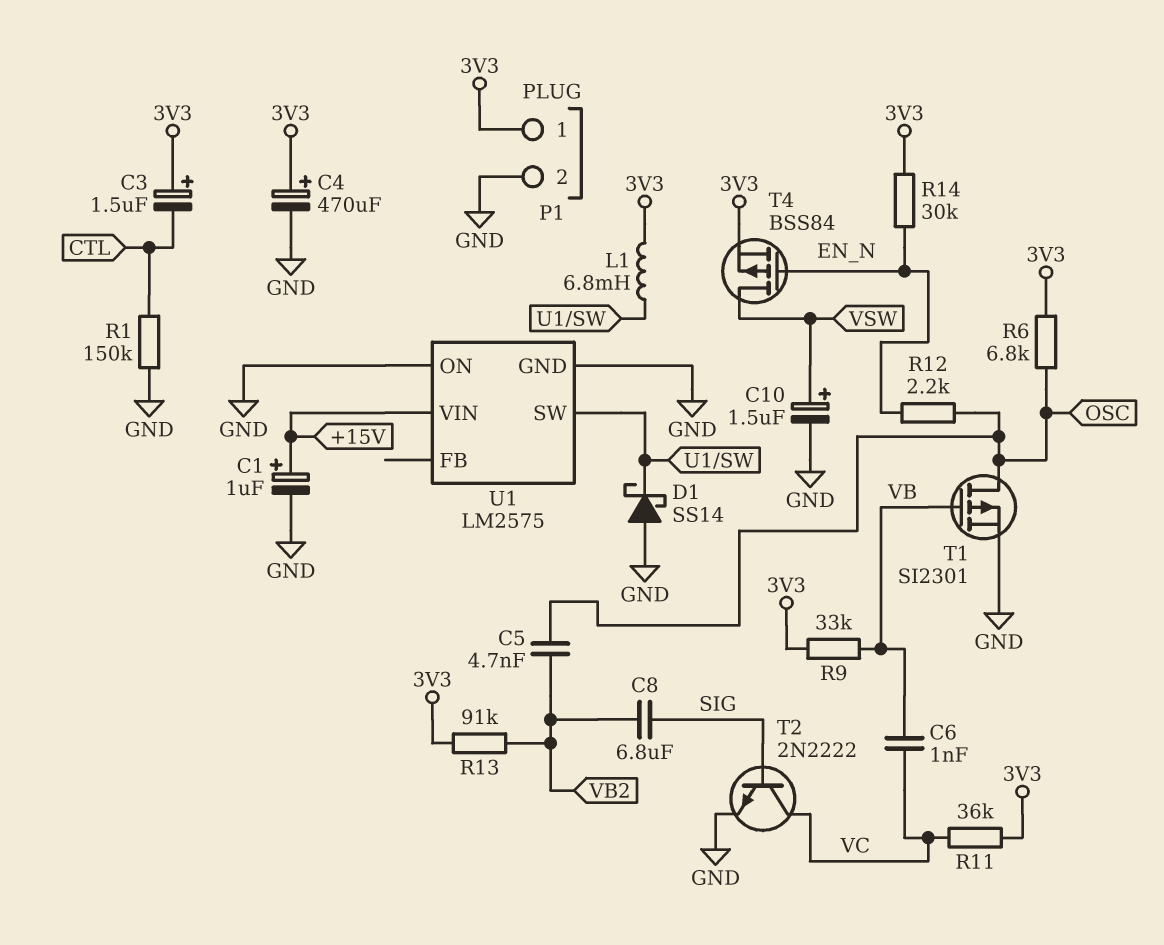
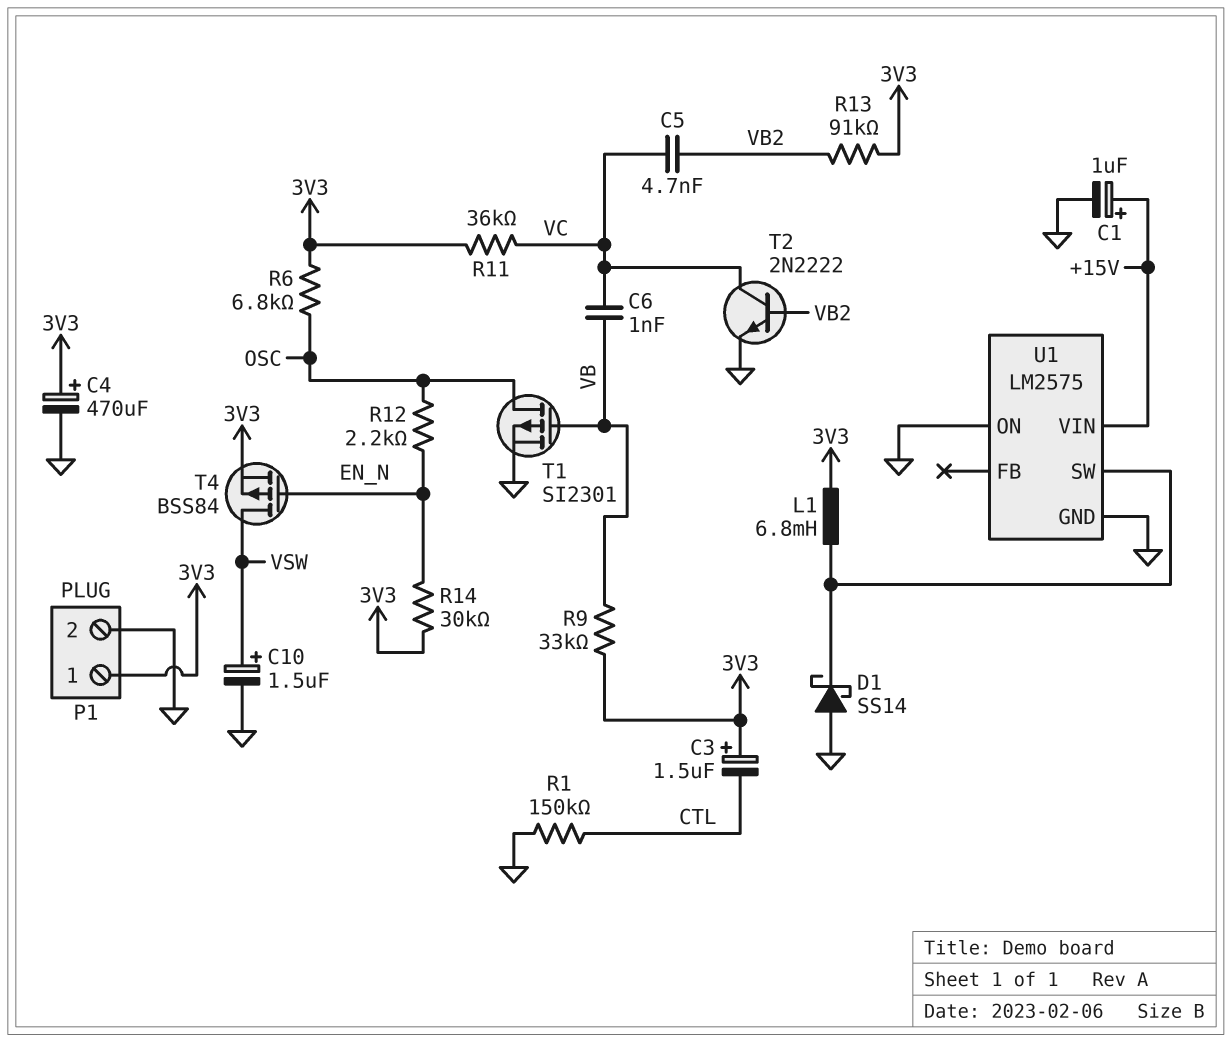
C5: 4.7nF (OSC, VB2) -> 4.7nF (VB2, VC)
C8: 6.8uF (SIG, VB2) -> none
T2: NPN 2N2222 (B SIG, C VC, E GND) -> NPN 2N2222 (B VB2, C VC, E GND)

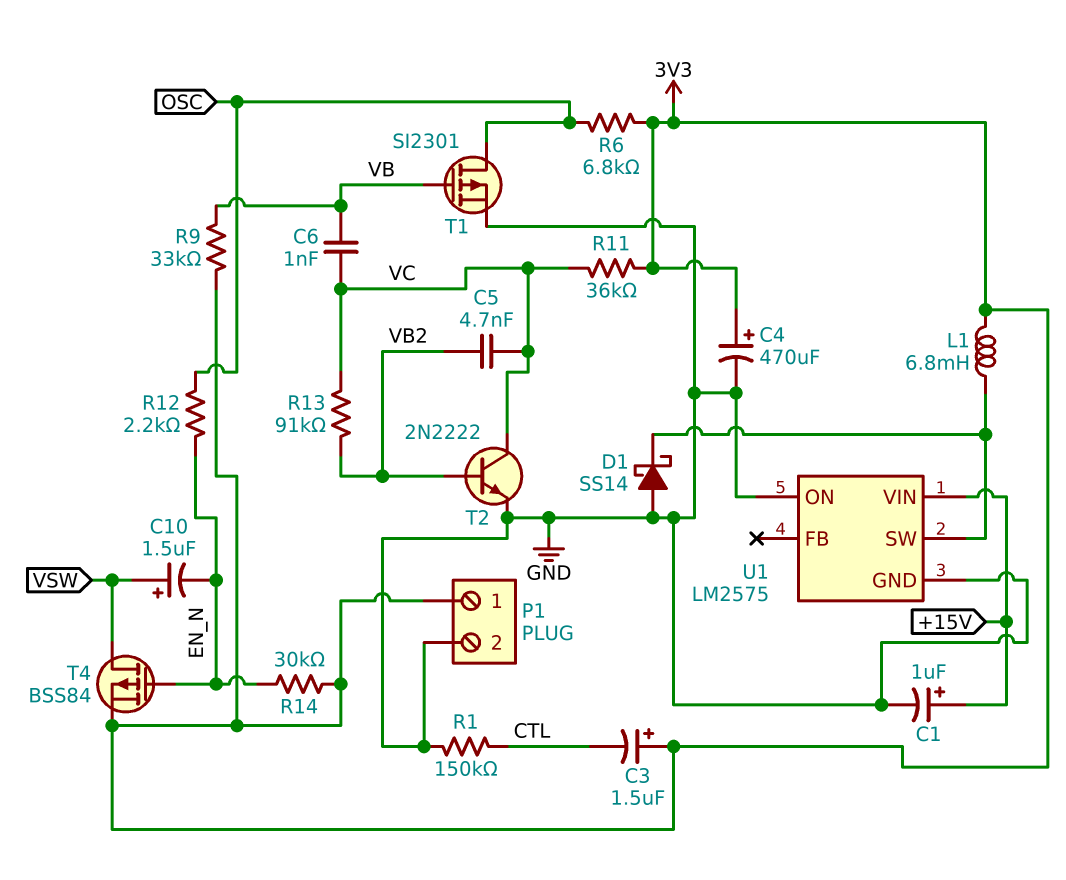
C10: 1.5uF (plus VSW, minus GND) -> 1.5uF (plus VSW, minus EN_N)
R13: 91k (3V3, VB2) -> 91k (VB2, VC)

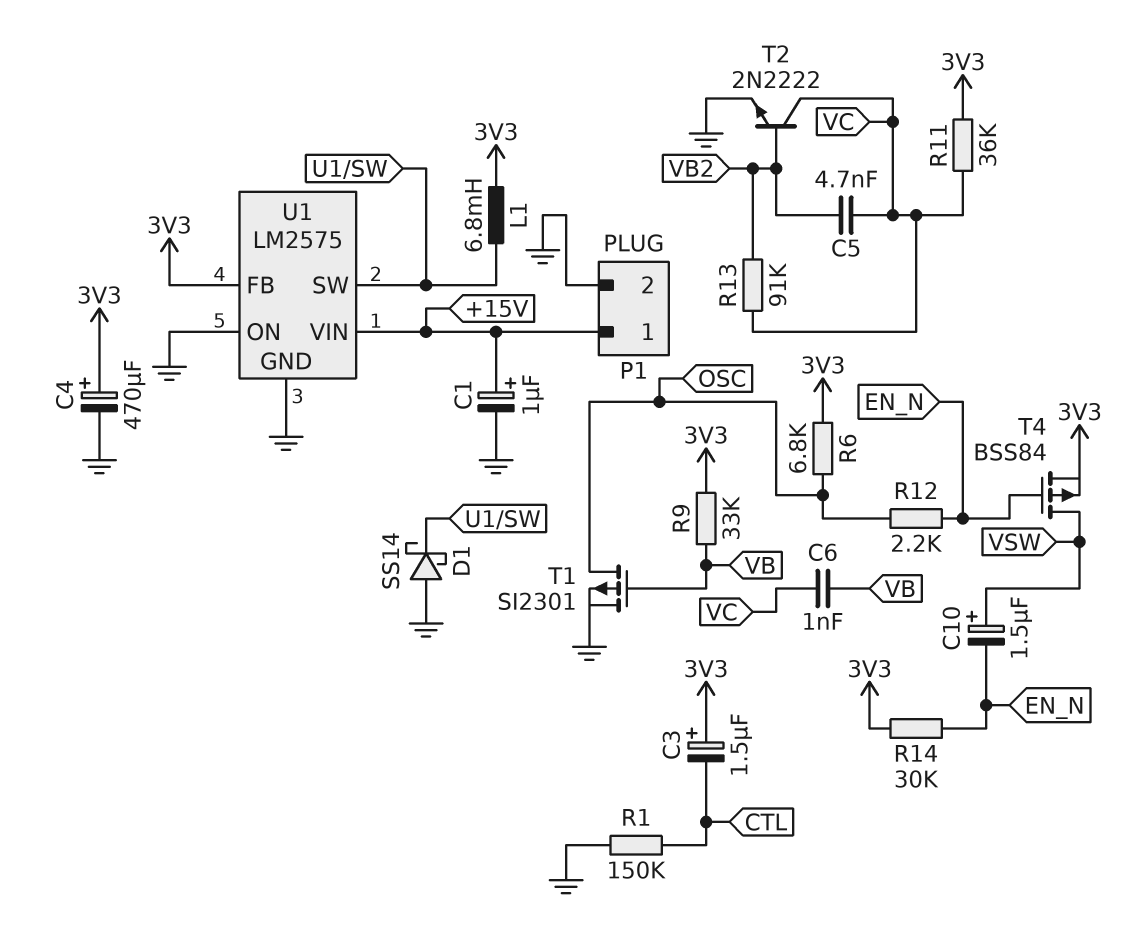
P1 pin 1: 3V3 -> +15V
U1 pin FB: none -> 3V3

